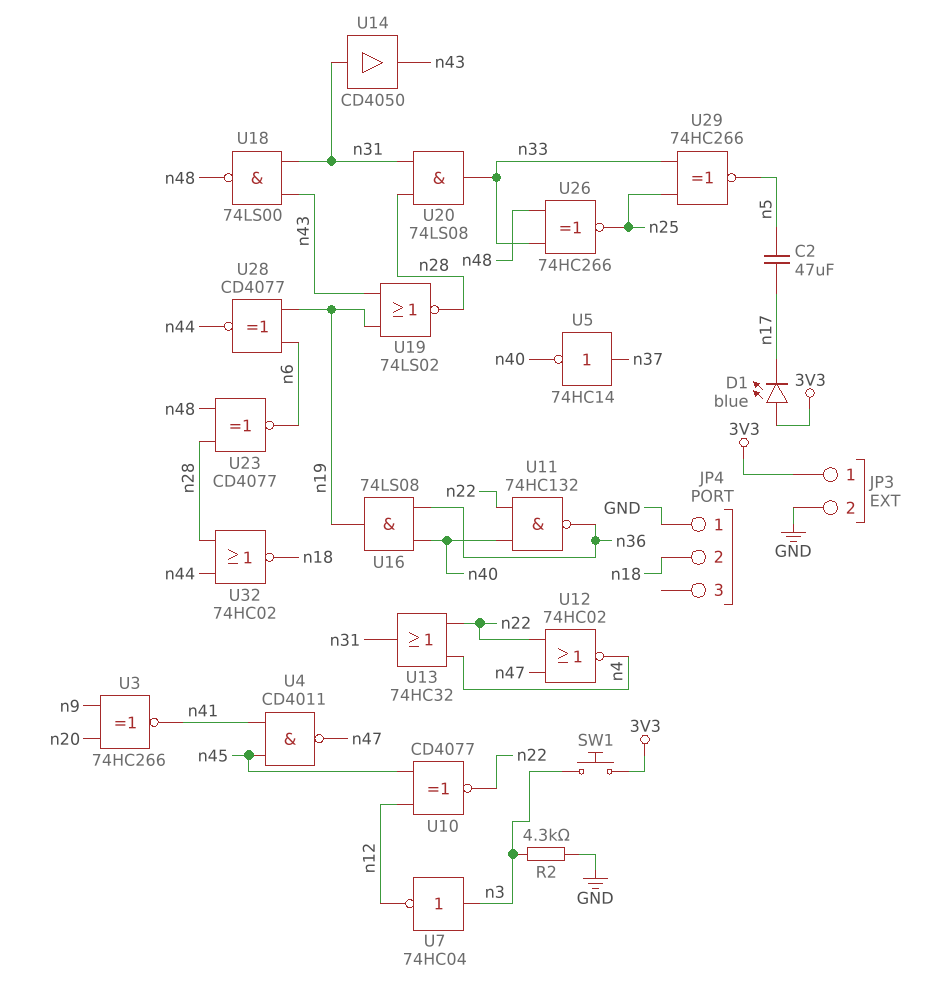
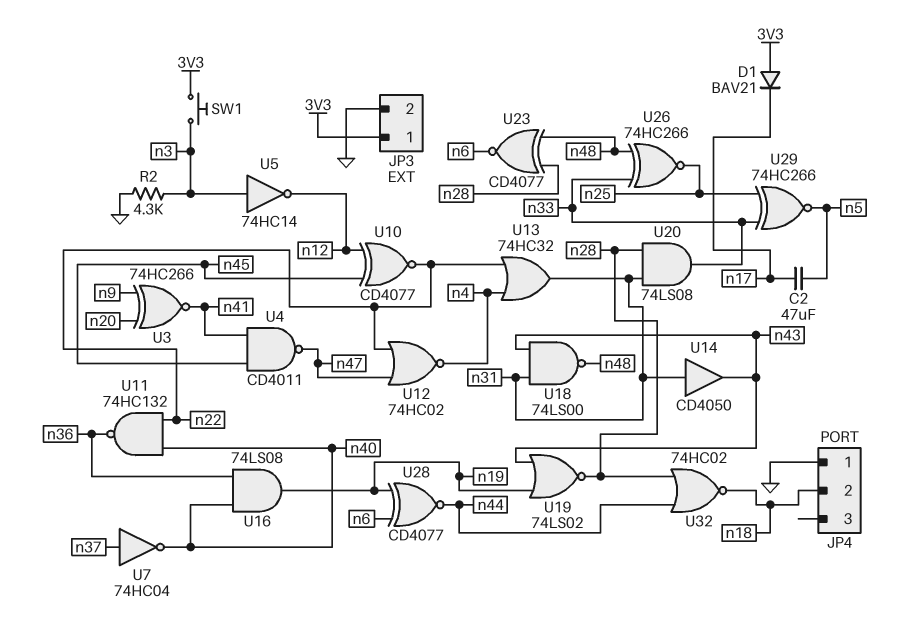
D1: LED blue (A 3V3, K n17) -> diode BAV21 (A 3V3, K n17)
U5: NOT 74HC14 (in n37, out n40) -> NOT 74HC14 (in n3, out n12)
U7: NOT 74HC04 (in n3, out n12) -> NOT 74HC04 (in n37, out n40)

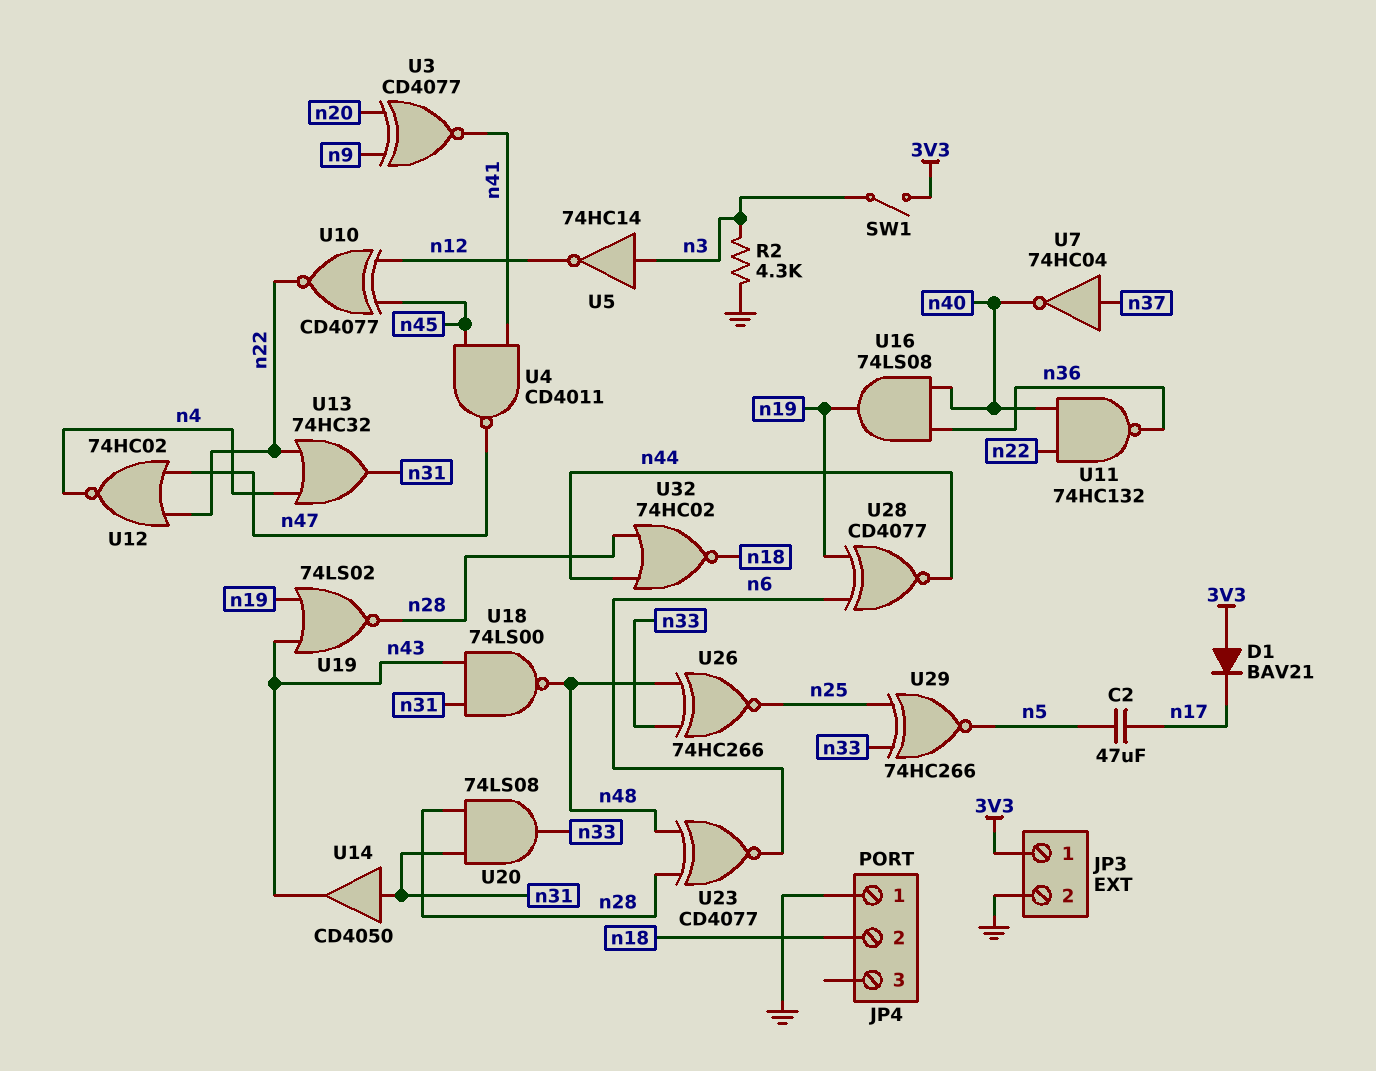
SW1: button (3V3, n3) -> switch (3V3, n3)
U3: XNOR 74HC266 (in n9, in n20, out n41) -> XNOR CD4077 (in n9, in n20, out n41)

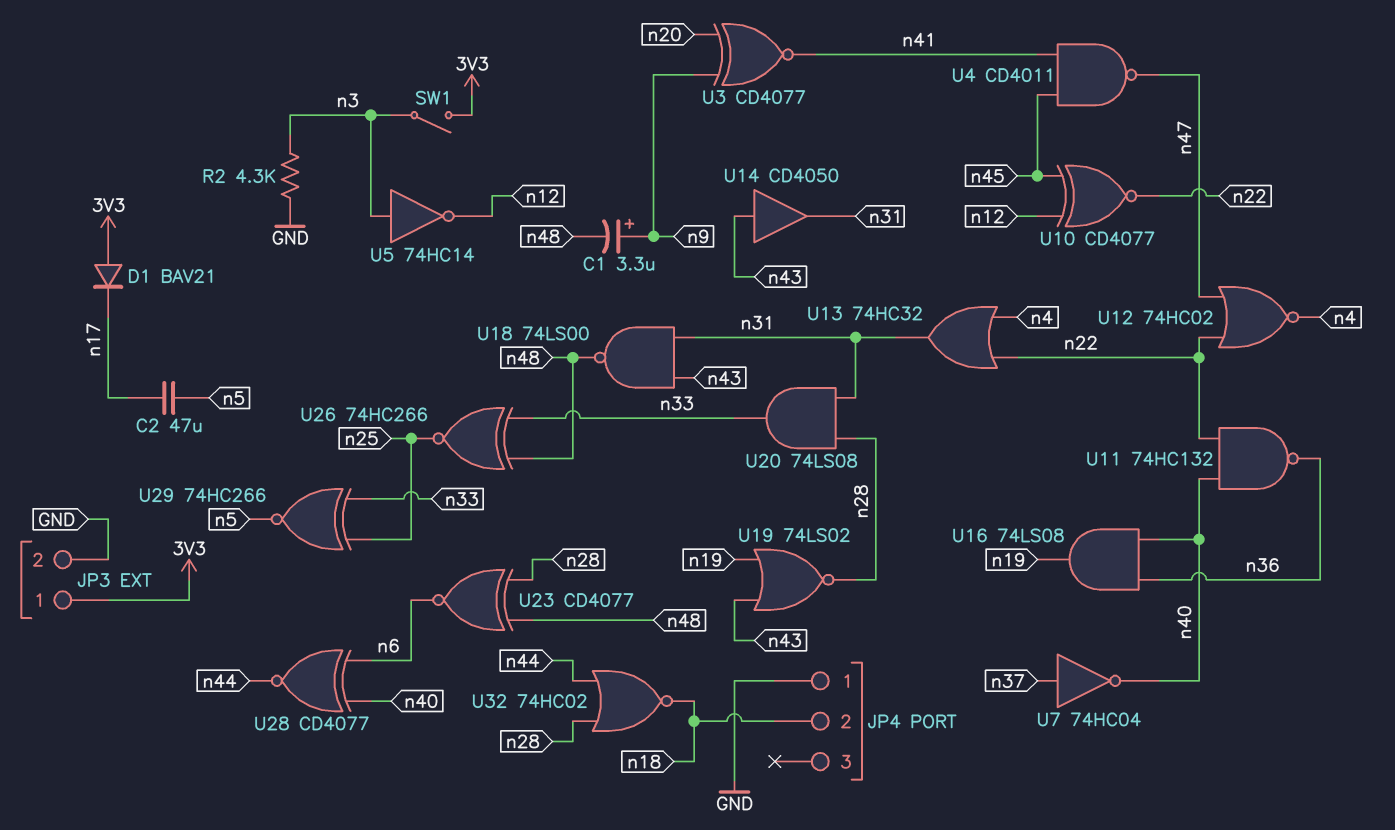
C1: none -> 3.3uF (plus n9, minus n48)
U14: buffer CD4050 (in n31, out n43) -> buffer CD4050 (in n43, out n31)
U28: XNOR CD4077 (in n6, in n19, out n44) -> XNOR CD4077 (in n6, in n40, out n44)

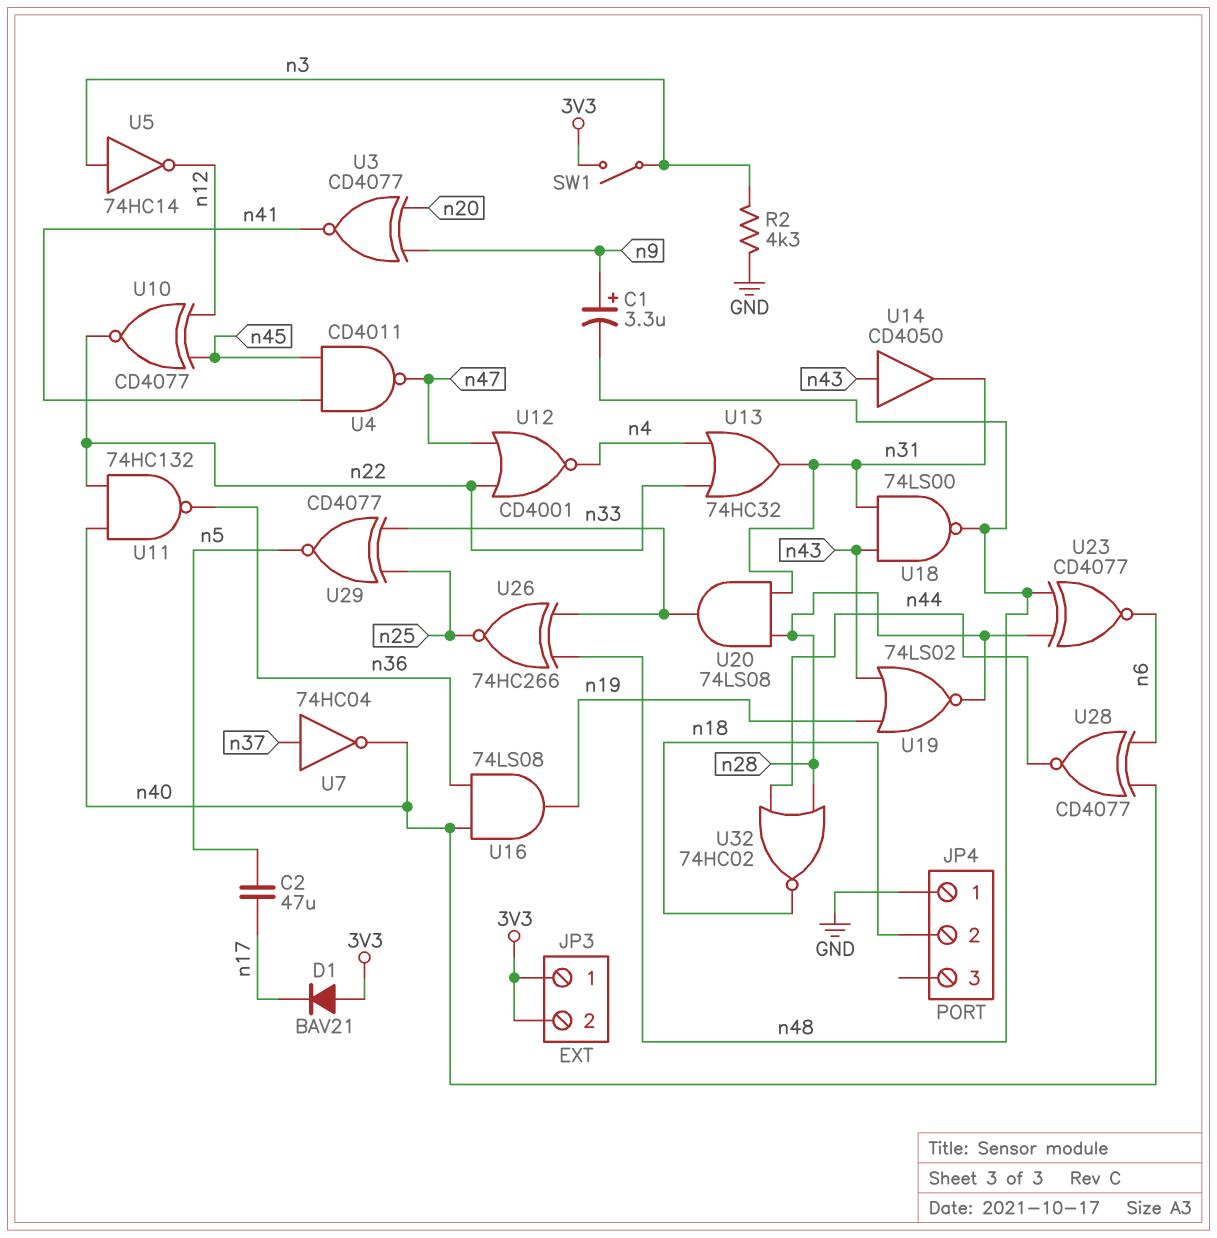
JP3 pin 2: GND -> 3V3
U12: NOR 74HC02 (in n22, in n47, out n4) -> NOR CD4001 (in n22, in n47, out n4)
U29: XNOR 74HC266 (in n25, in n33, out n5) -> XNOR CD4077 (in n25, in n33, out n5)

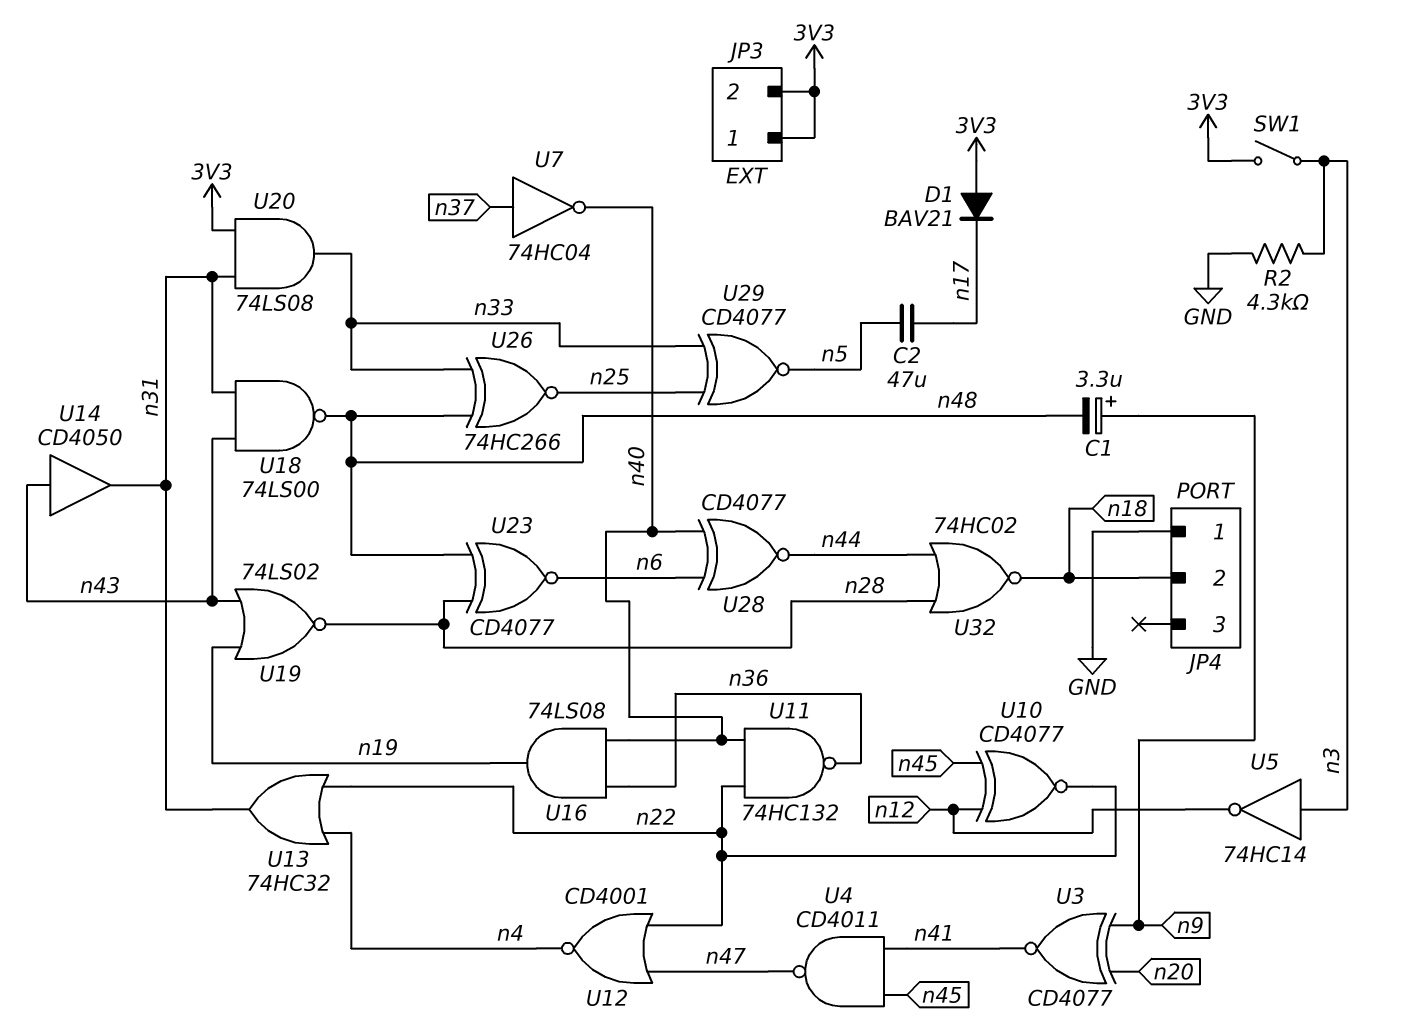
U20: AND 74LS08 (in n28, in n31, out n33) -> AND 74LS08 (in 3V3, in n31, out n33)

